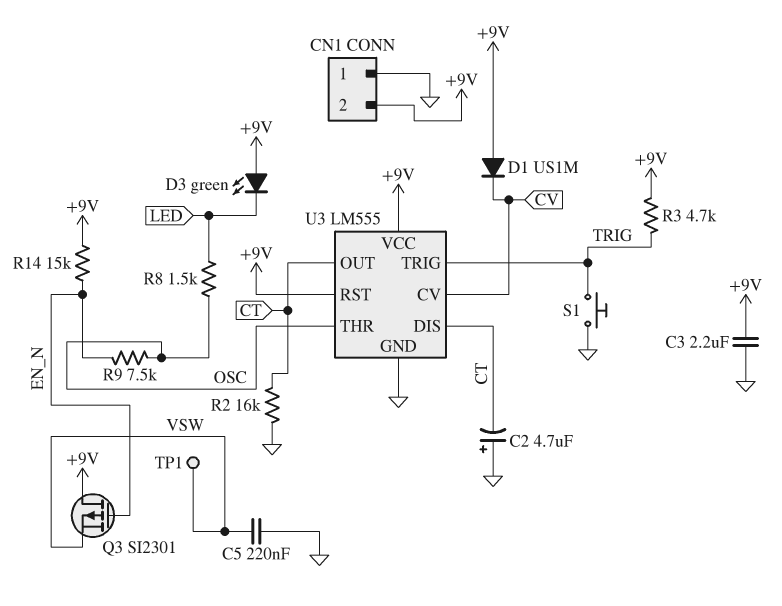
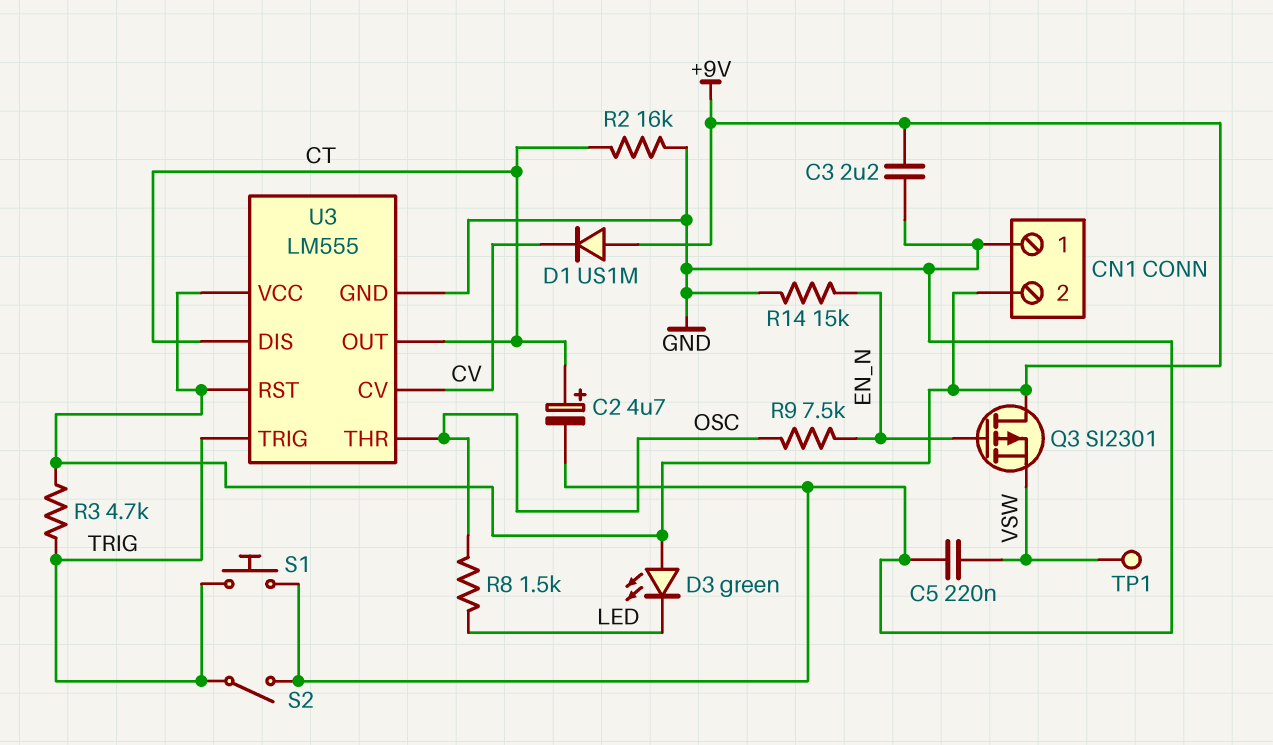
C2: 4.7uF (plus GND, minus CT) -> 4.7uF (plus CT, minus GND)
R14: 15k (+9V, EN_N) -> 15k (EN_N, GND)
S2: none -> switch (GND, TRIG)

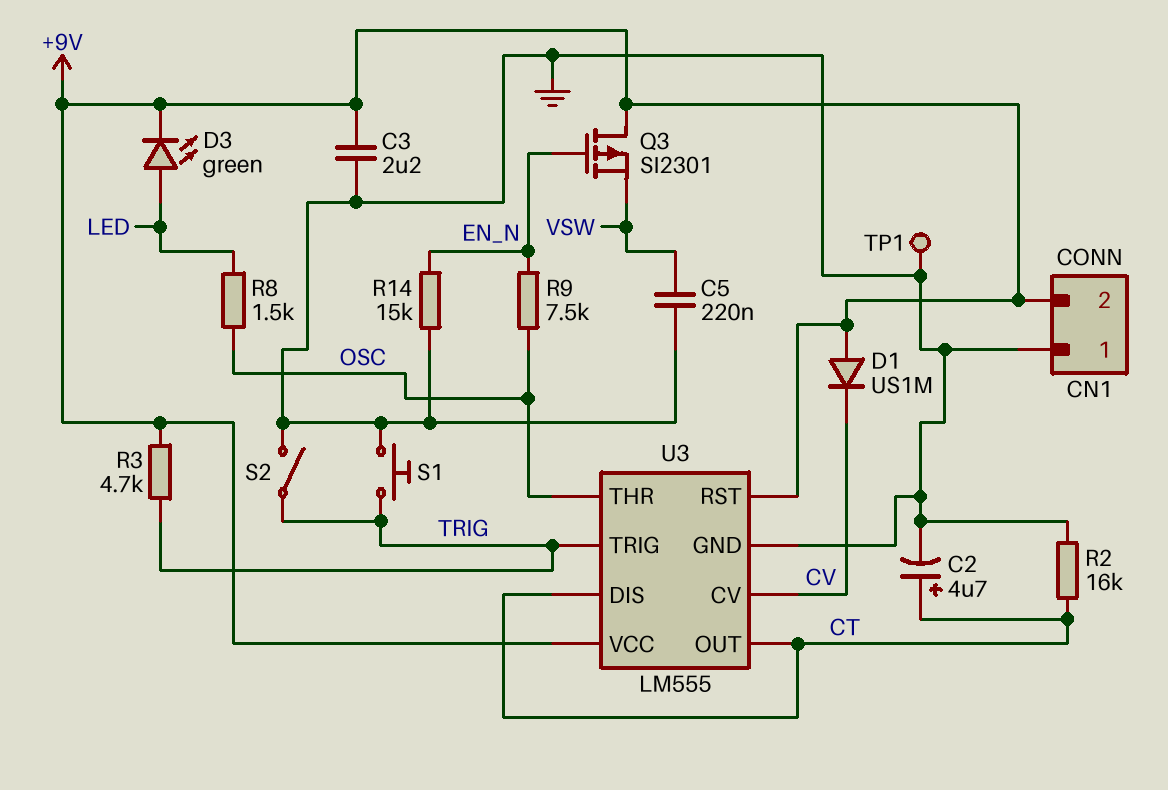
D3: LED green (A +9V, K LED) -> LED green (A LED, K +9V)
TP1: test point (VSW) -> test point (GND)

